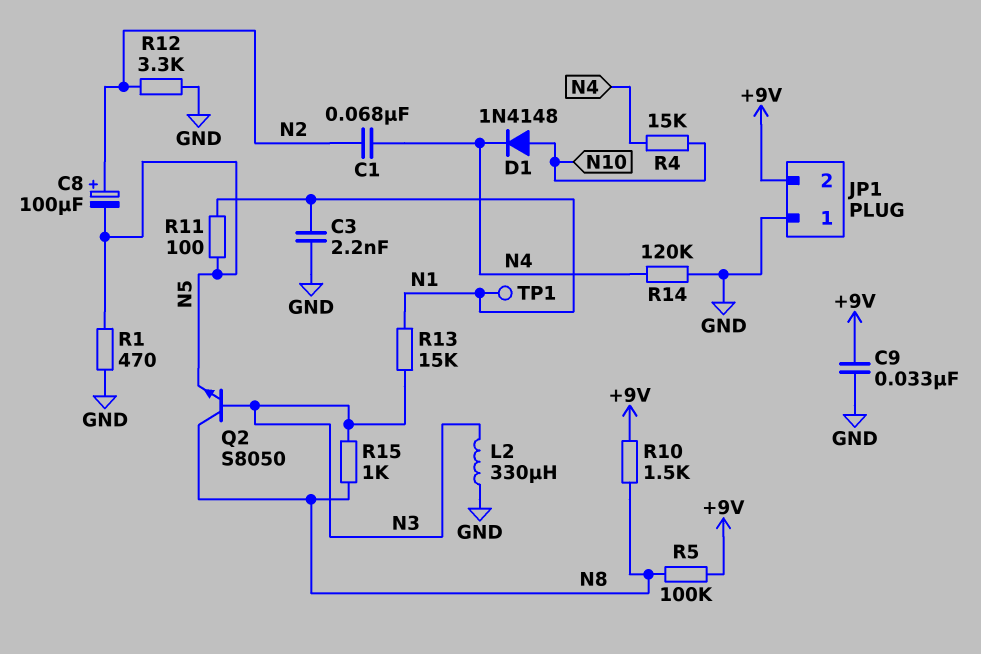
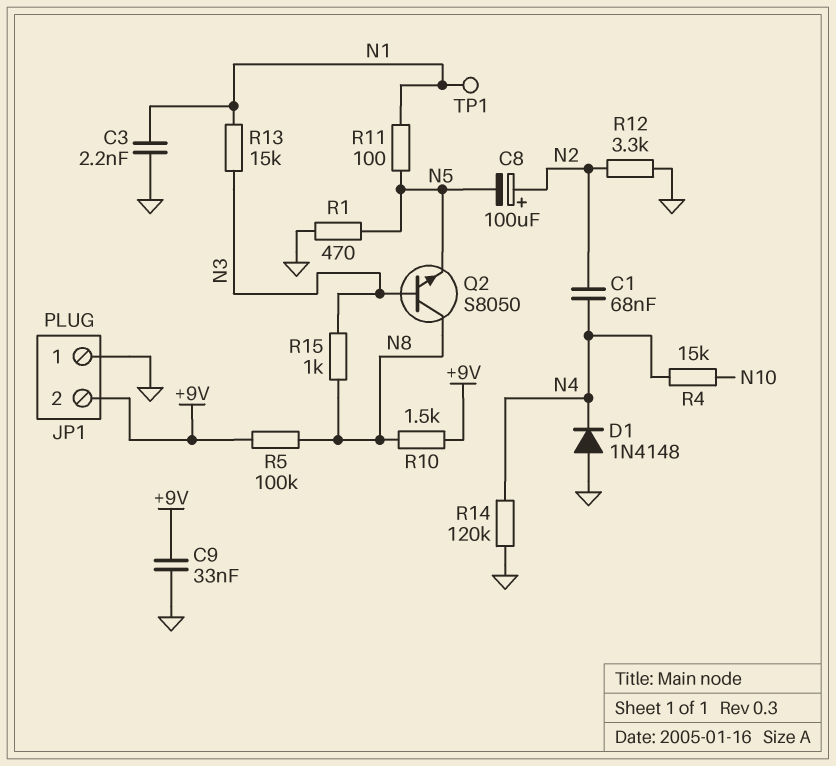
D1: diode 1N4148 (A N10, K N4) -> diode 1N4148 (A GND, K N4)
L2: 330uH (GND, N3) -> none

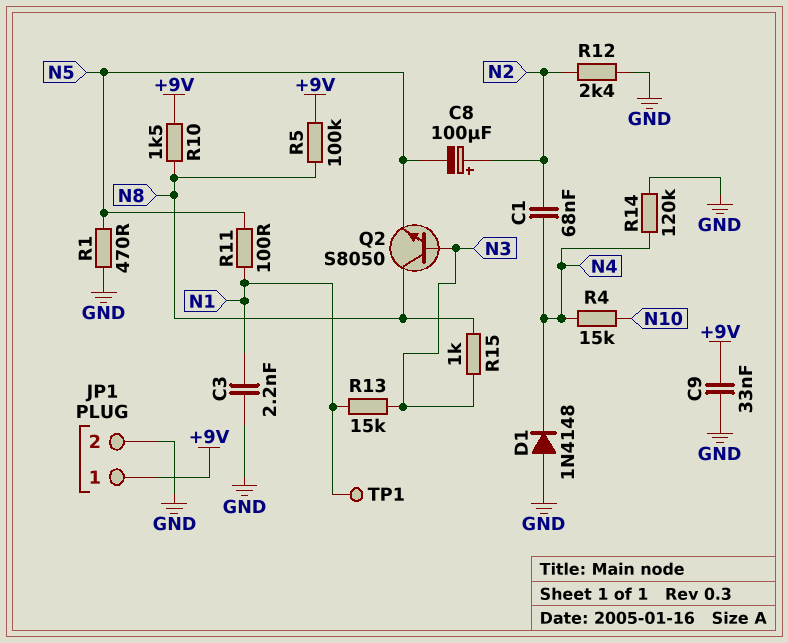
JP1 pin 1: GND -> +9V
JP1 pin 2: +9V -> GND
R12: 3.3k (GND, N2) -> 2.4k (GND, N2)

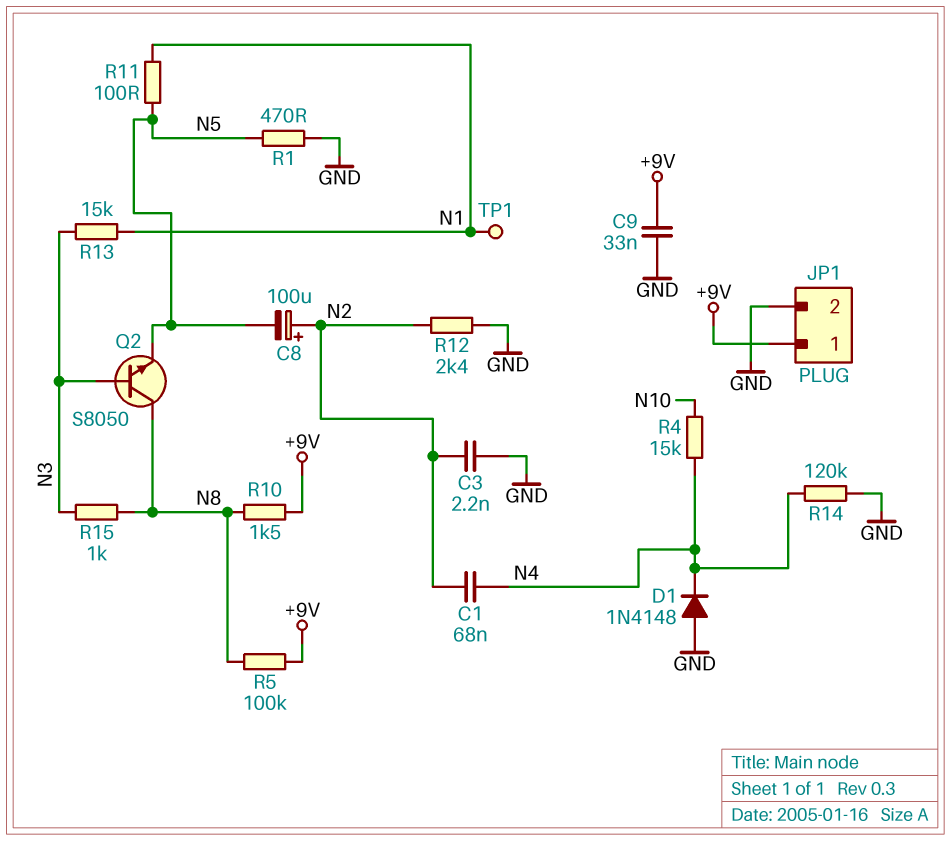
C3: 2.2nF (GND, N1) -> 2.2nF (GND, N2)

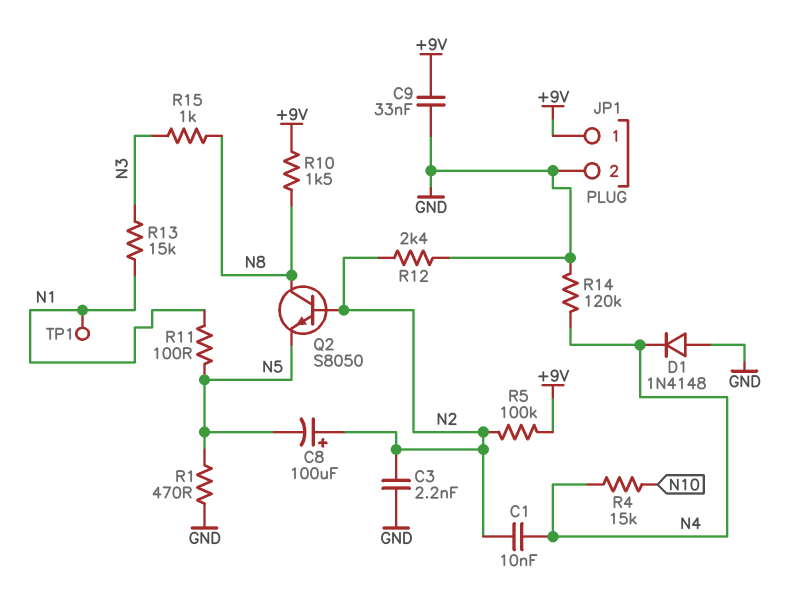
C1: 68nF (N2, N4) -> 10nF (N2, N4)
Q2: NPN S8050 (B N3, C N8, E N5) -> NPN S8050 (B N2, C N8, E N5)
R5: 100k (+9V, N8) -> 100k (+9V, N2)

